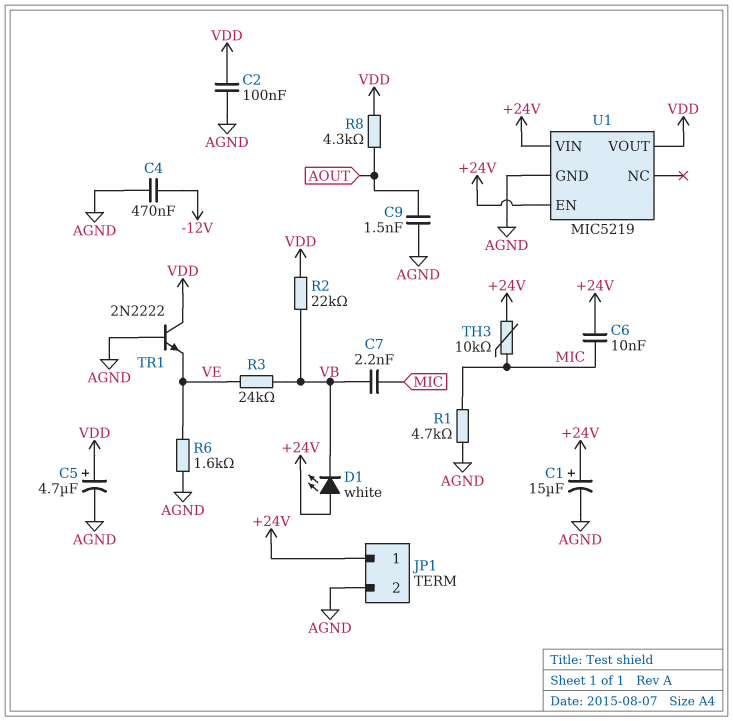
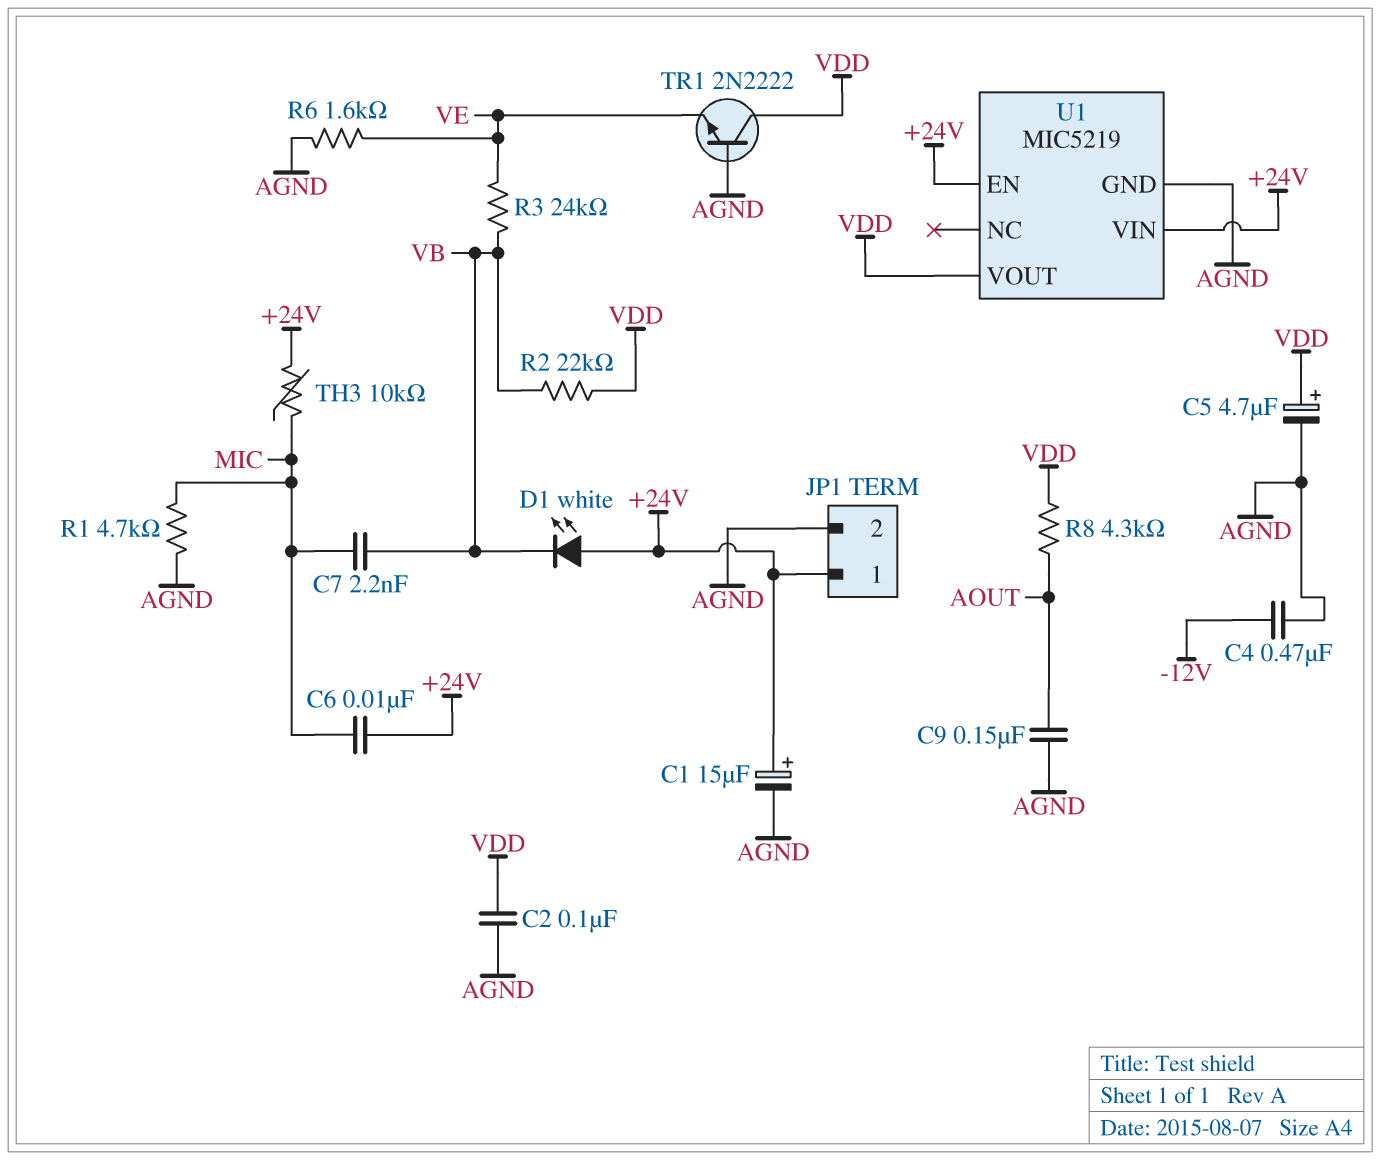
C9: 1.5nF (AGND, AOUT) -> 150nF (AGND, AOUT)

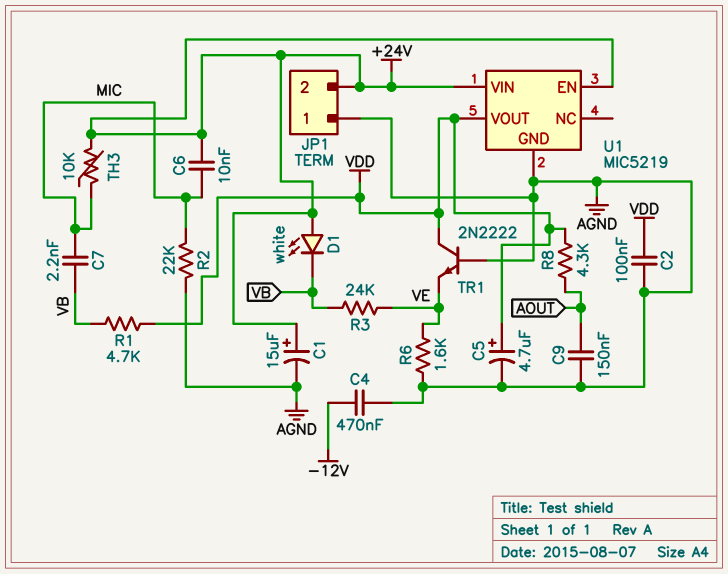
JP1 pin 1: +24V -> AGND
JP1 pin 2: AGND -> +24V
R1: 4.7k (AGND, MIC) -> 4.7k (VB, VDD)
R2: 22k (VB, VDD) -> 22k (AGND, MIC)

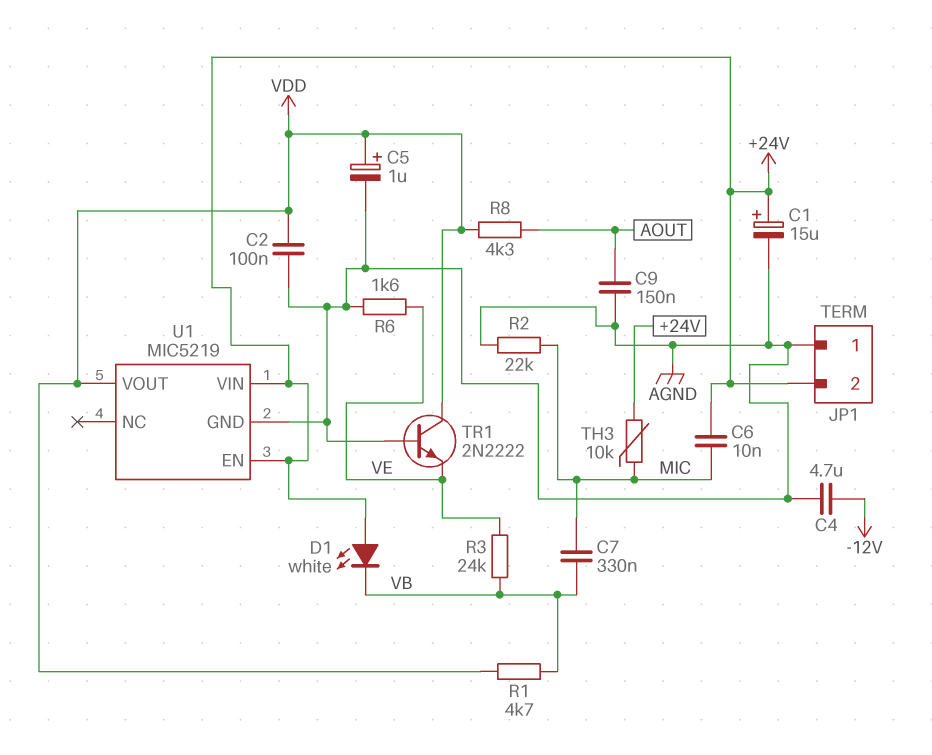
C4: 470nF (-12V, AGND) -> 4.7uF (-12V, AGND)
C5: 4.7uF (plus VDD, minus AGND) -> 1uF (plus VDD, minus AGND)
C7: 2.2nF (MIC, VB) -> 330nF (MIC, VB)

